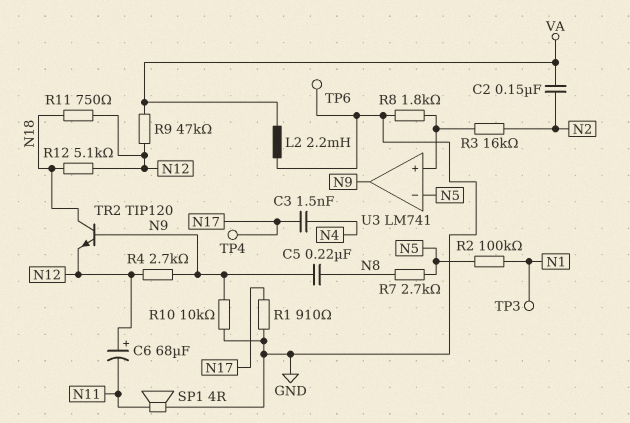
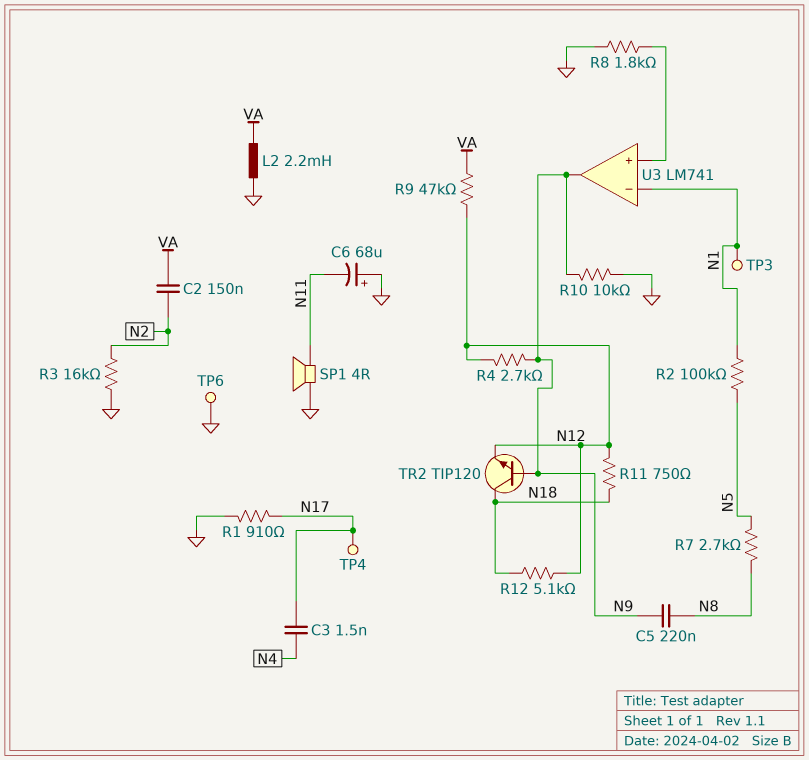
C6: 68uF (plus N12, minus N11) -> 68uF (plus GND, minus N11)
R3: 16k (N2, U3/in+) -> 16k (GND, N2)
U3 pin in-: N5 -> N1

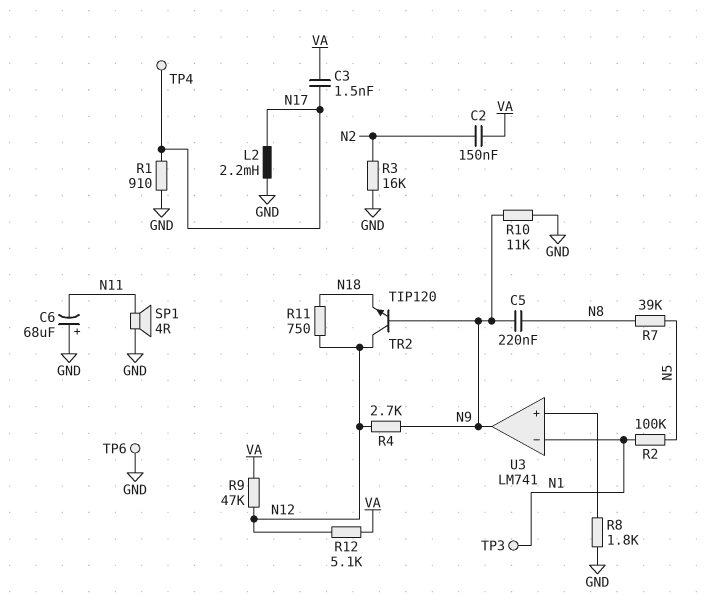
C3: 1.5nF (N4, N17) -> 1.5nF (N17, VA)
L2: 2.2mH (GND, VA) -> 2.2mH (GND, N17)
R7: 2.7k (N5, N8) -> 39k (N5, N8)
R10: 10k (GND, N9) -> 11k (GND, N9)
R12: 5.1k (N12, N18) -> 5.1k (N12, VA)
TR2: NPN TIP120 (B N9, C N18, E N12) -> NPN TIP120 (B N9, C N12, E N18)

